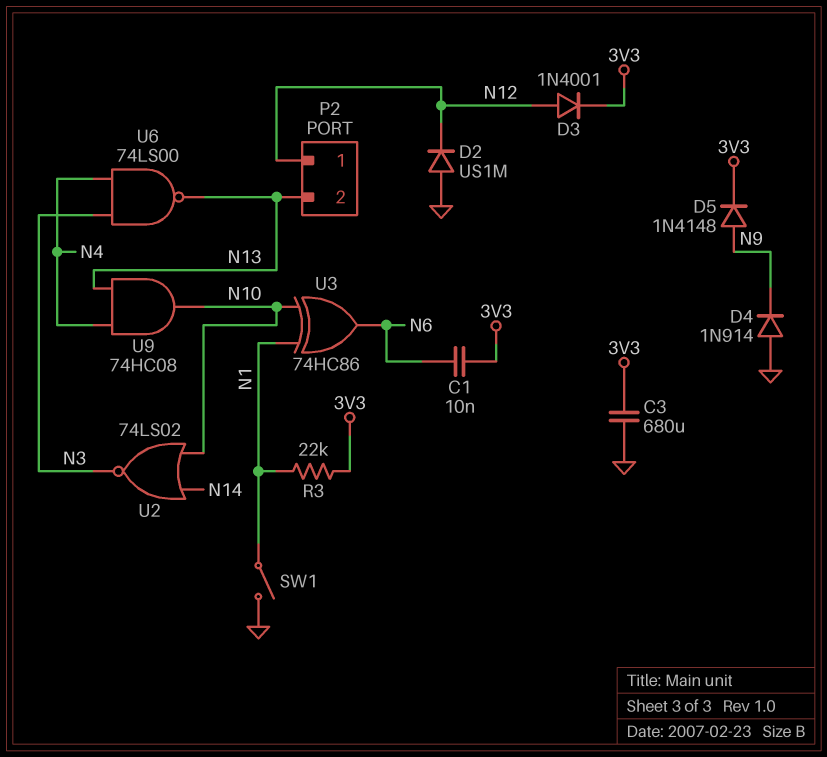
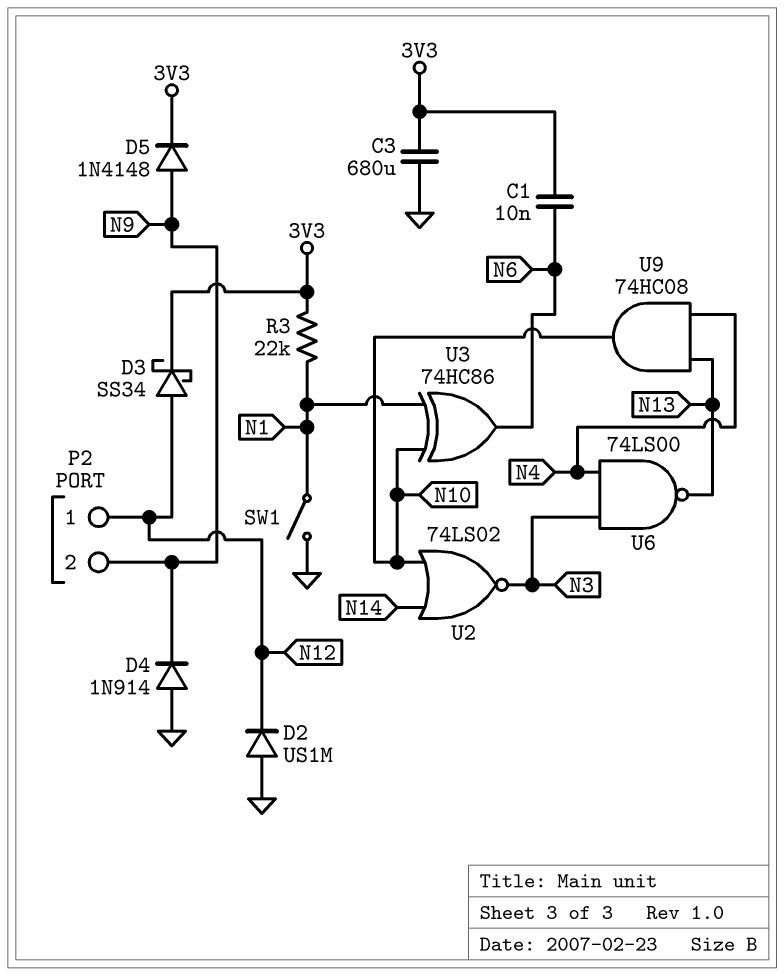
D3: diode 1N4001 (A N12, K 3V3) -> schottky SS34 (A N12, K 3V3)
P2 pin 2: N13 -> N9

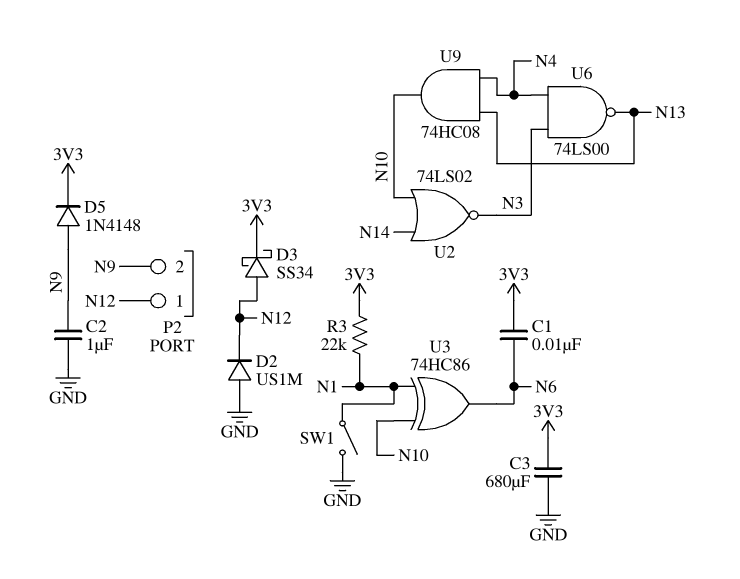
C2: none -> 1uF (GND, N9)
D4: diode 1N914 (A GND, K N9) -> none

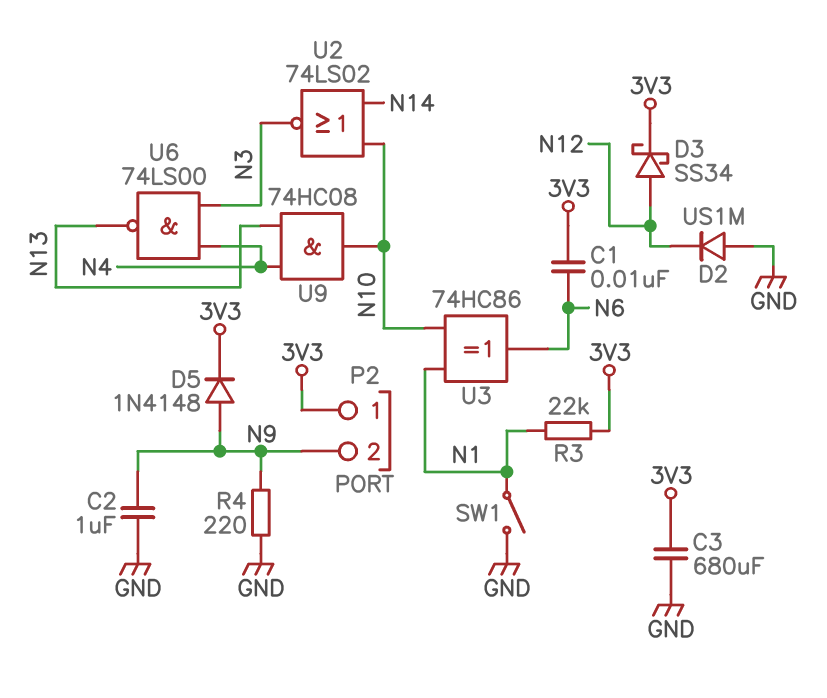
P2 pin 1: N12 -> 3V3
R4: none -> 220 (GND, N9)

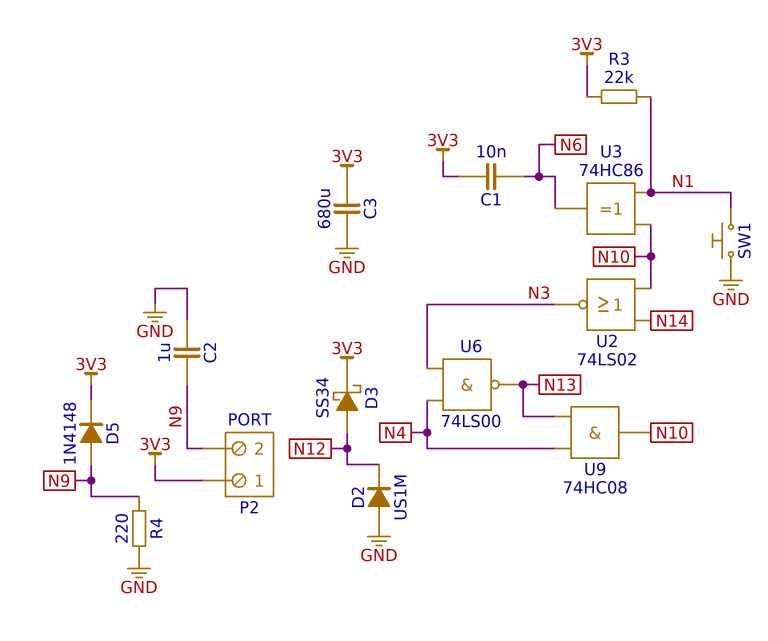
SW1: switch (GND, N1) -> button (GND, N1)

